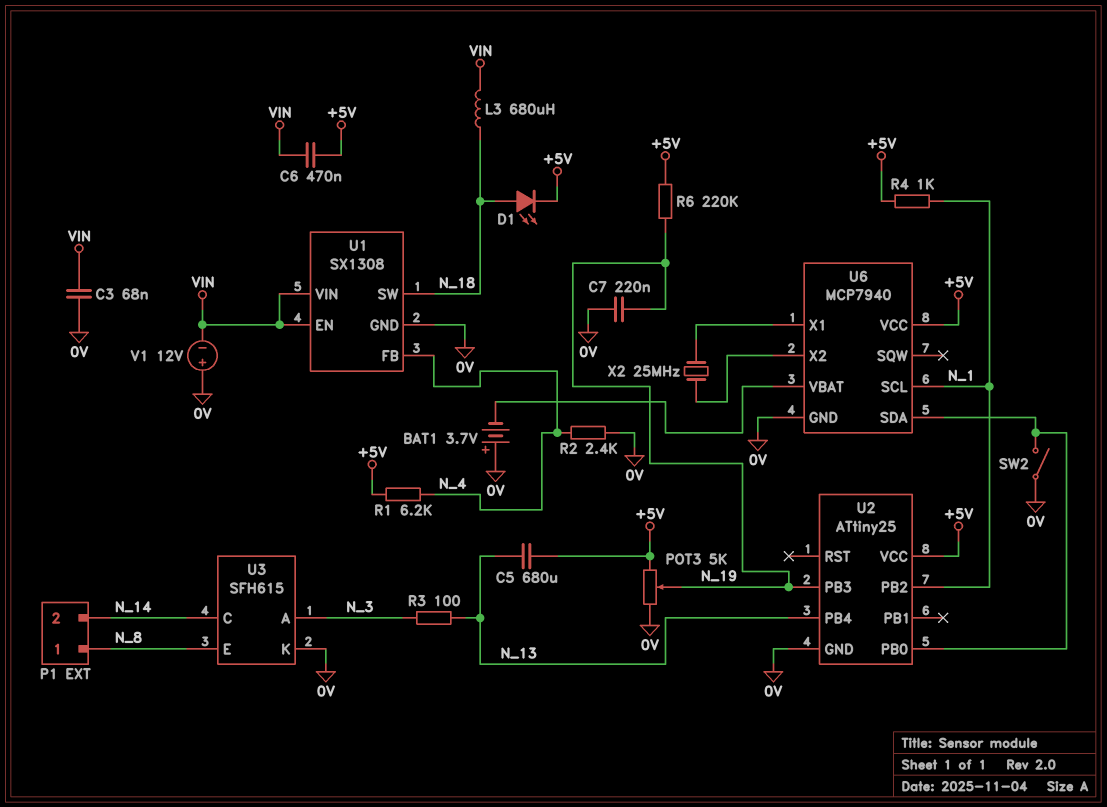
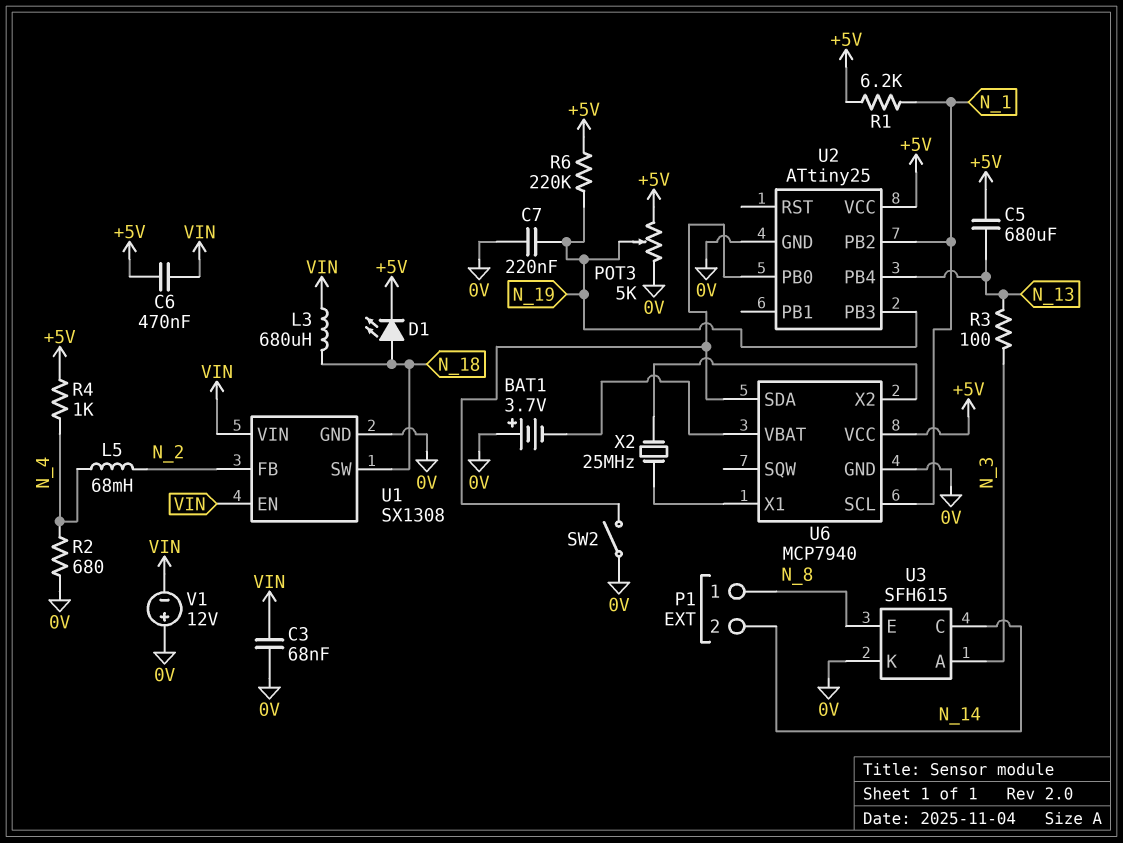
L5: none -> 68mH (N_2, N_4)
R1: 6.2k (+5V, N_4) -> 6.2k (+5V, N_1)
R2: 2.4k (0V, N_4) -> 680 (0V, N_4)
R4: 1k (+5V, N_1) -> 1k (+5V, N_4)
U1 pin FB: N_4 -> N_2

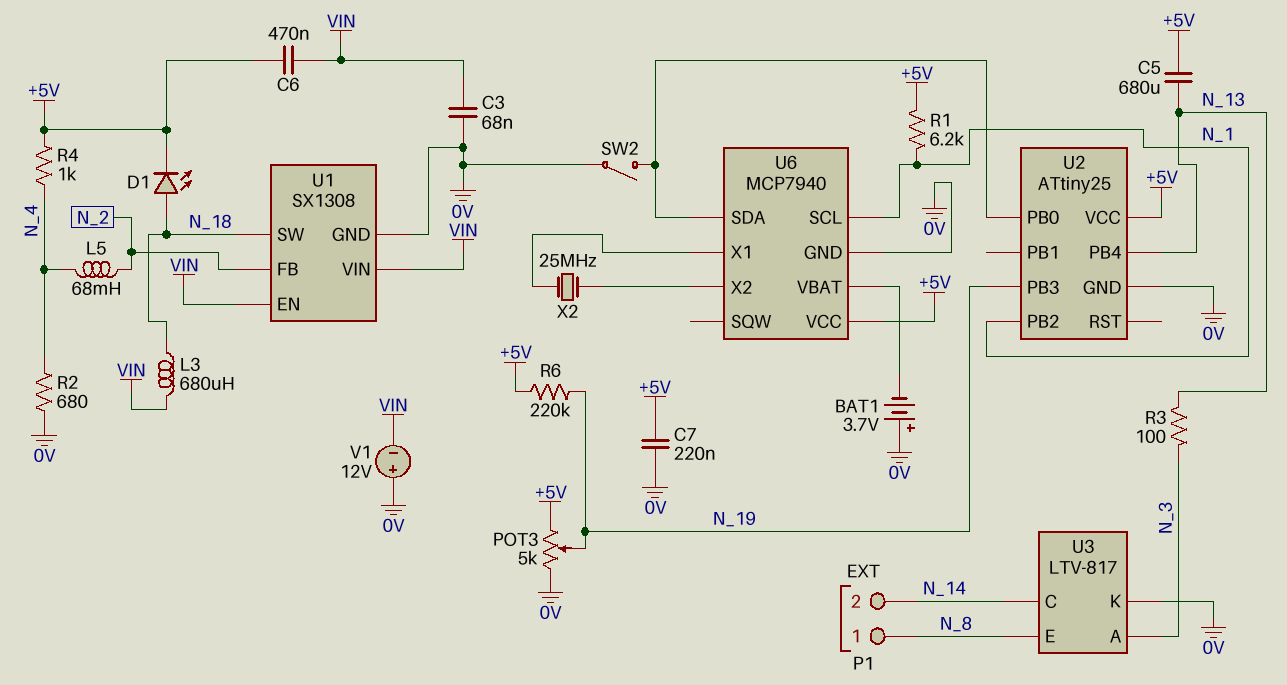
C7: 220nF (0V, N_19) -> 220nF (+5V, 0V)
U3: SFH615 -> LTV-817

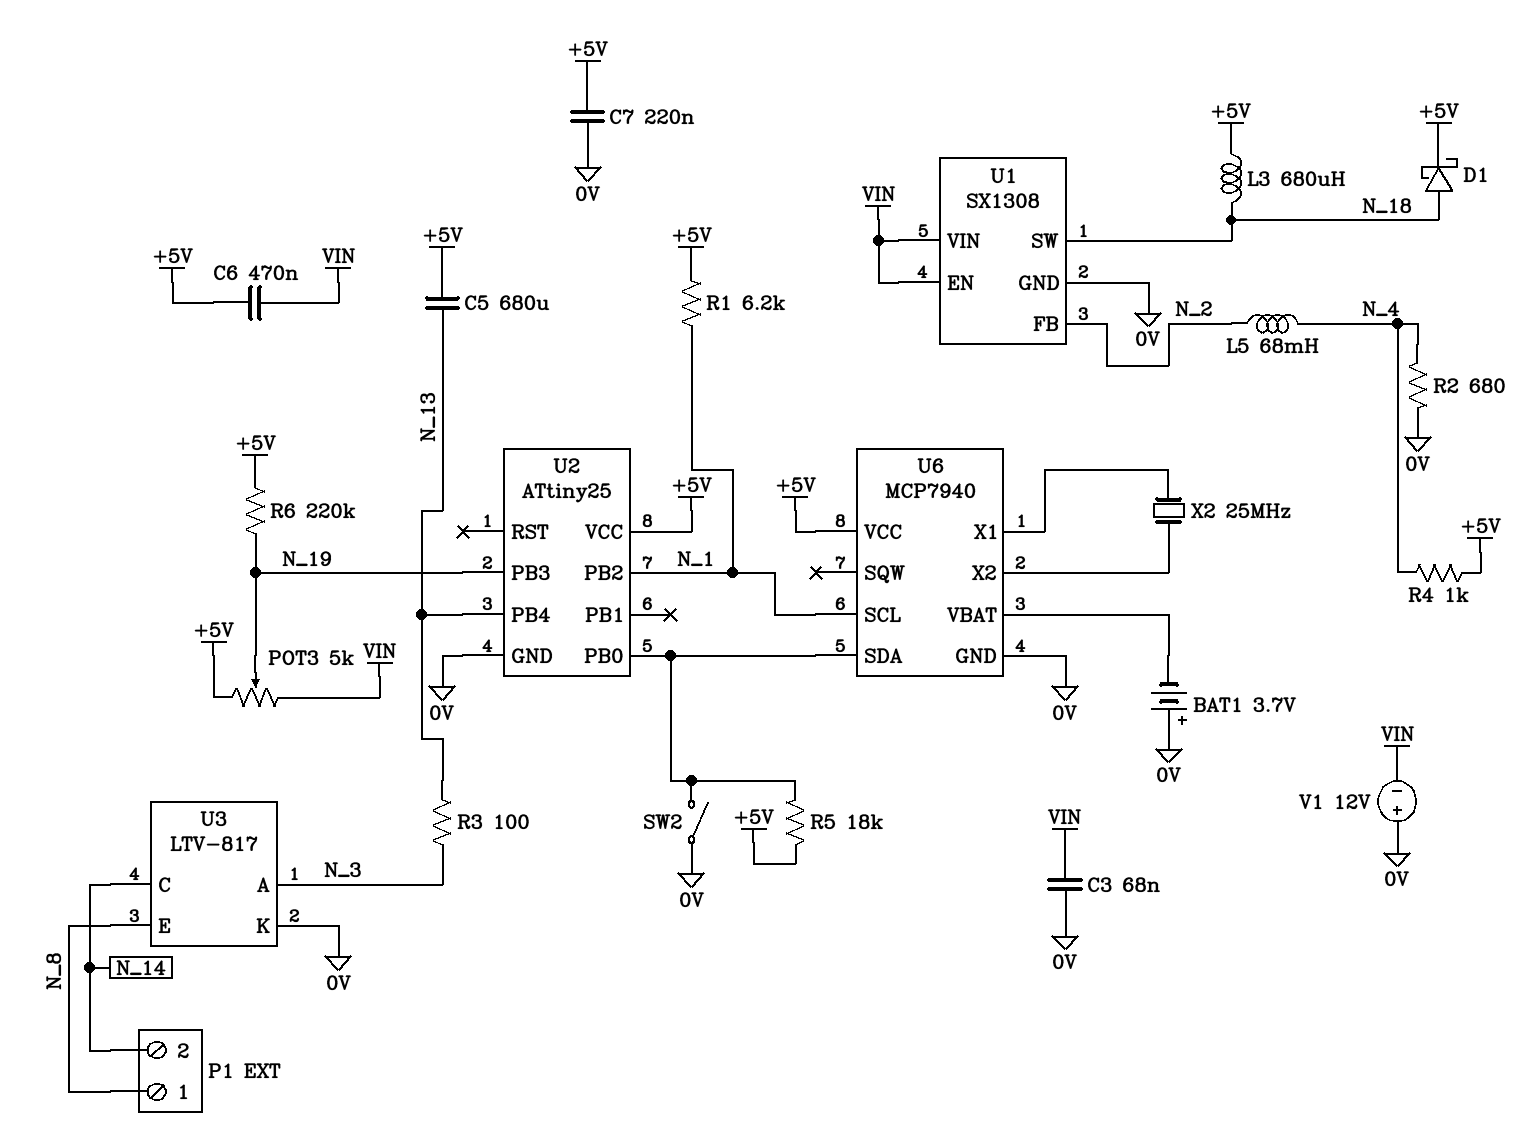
D1: LED (A N_18, K +5V) -> schottky (A N_18, K +5V)
L3: 680uH (N_18, VIN) -> 680uH (+5V, N_18)
POT3: 5k (+5V, 0V, wiper N_19) -> 5k (+5V, VIN, wiper N_19)
R5: none -> 18k (+5V, U2/PB0)

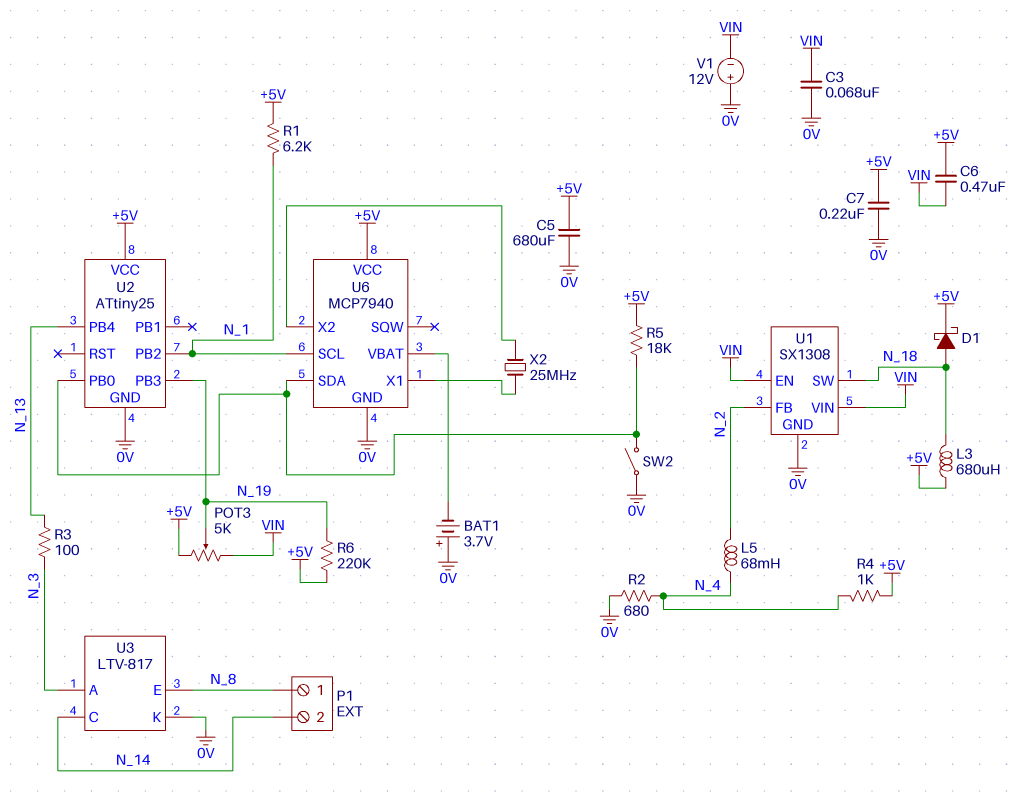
C5: 680uF (+5V, N_13) -> 680uF (+5V, 0V)

